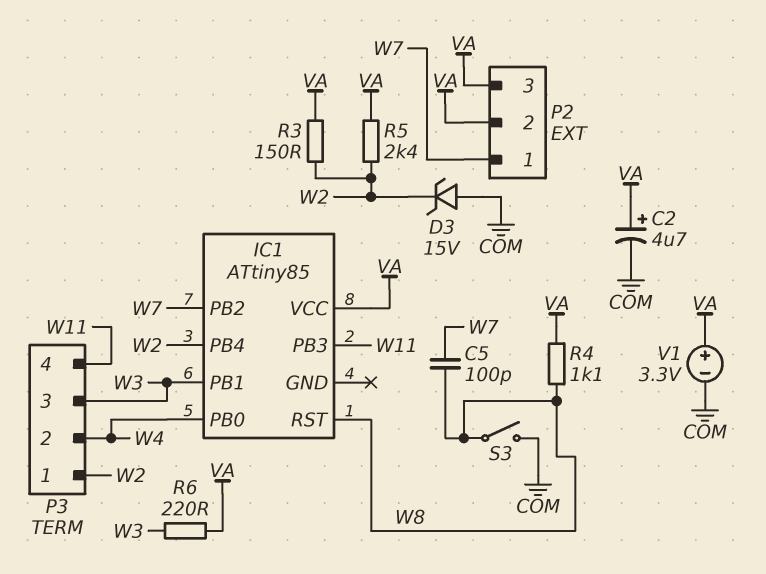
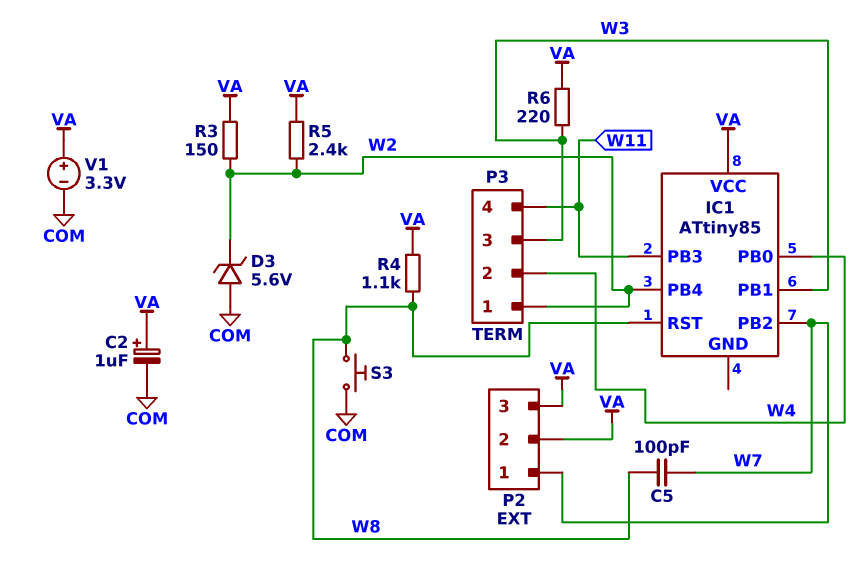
C2: 4.7uF (plus VA, minus COM) -> 1uF (plus VA, minus COM)
D3: zener 15V (A COM, K W2) -> zener 5.6V (A COM, K W2)
S3: switch (COM, W8) -> button (COM, W8)

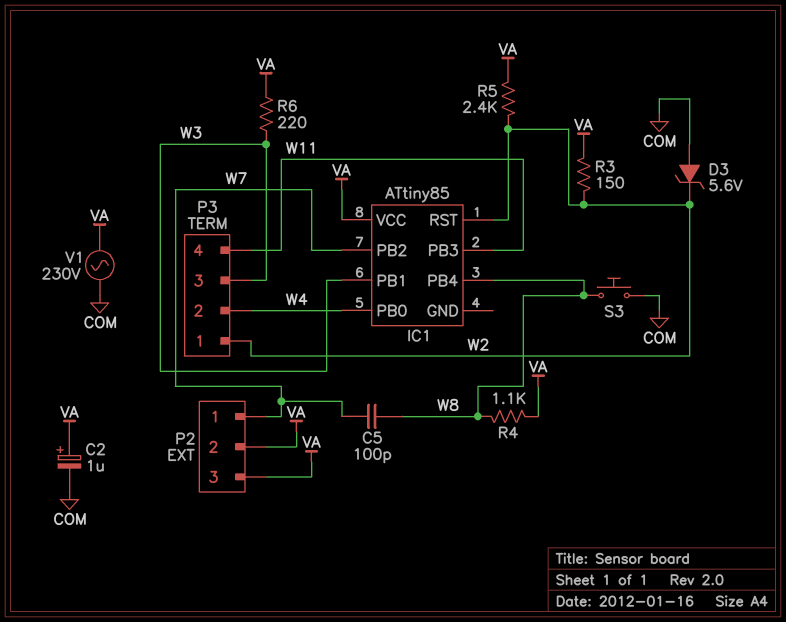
IC1 pin PB4: W2 -> W8
IC1 pin RST: W8 -> W2
V1: 3.3V (plus VA, minus COM) -> AC 230V (COM, VA)

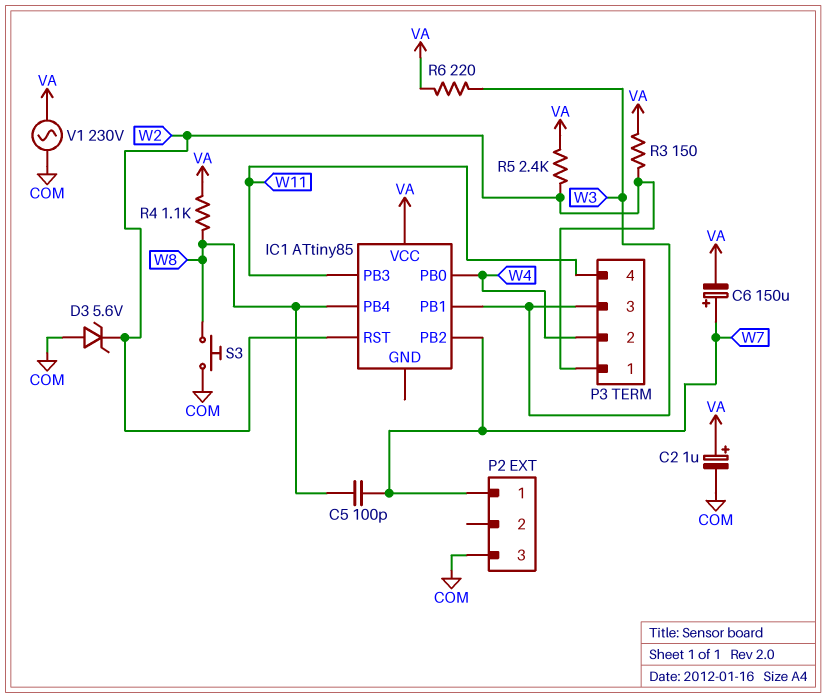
C6: none -> 150uF (plus W7, minus VA)
P2 pin 2: VA -> none
P2 pin 3: VA -> COM

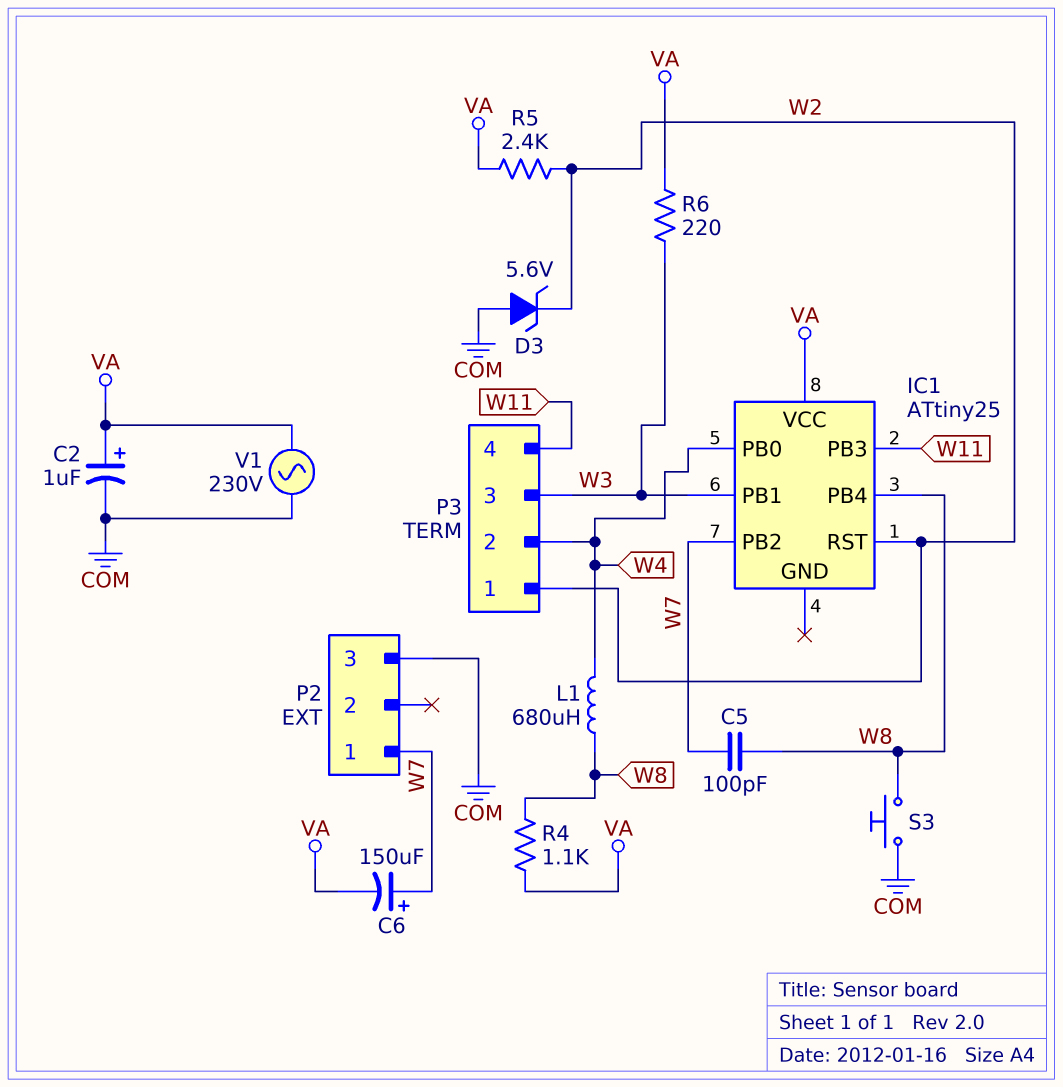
IC1: ATtiny85 -> ATtiny25
L1: none -> 680uH (W4, W8)
R3: 150 (VA, W2) -> none

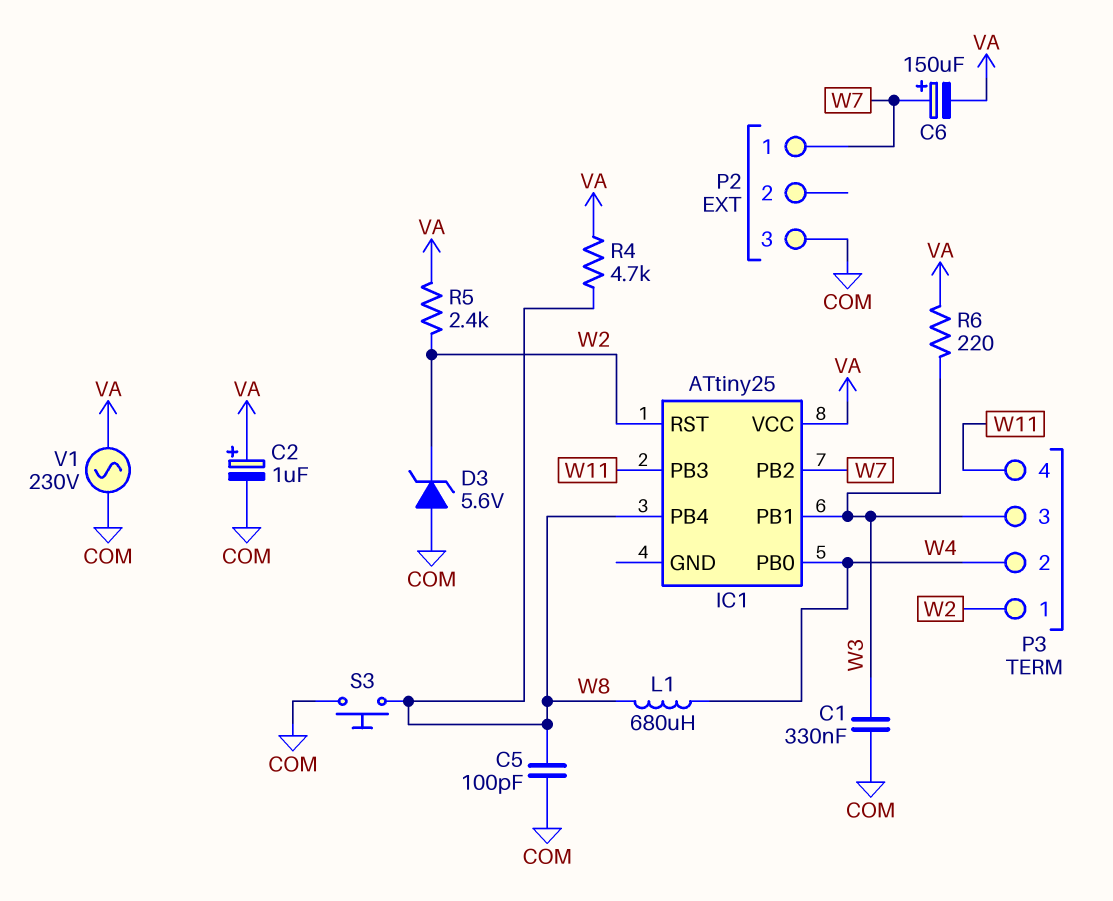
C1: none -> 330nF (COM, W3)
C5: 100pF (W7, W8) -> 100pF (COM, W8)
R4: 1.1k (VA, W8) -> 4.7k (VA, W8)

